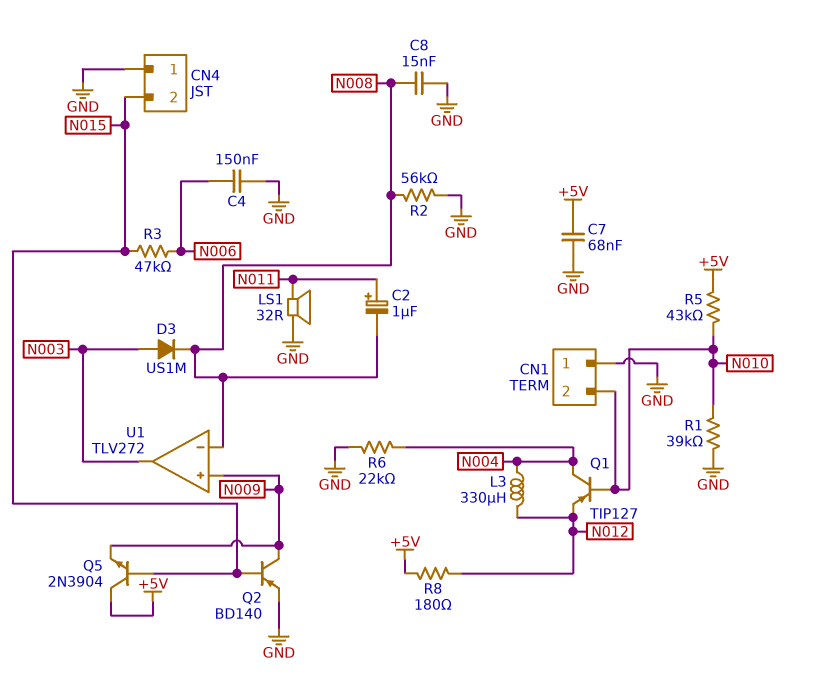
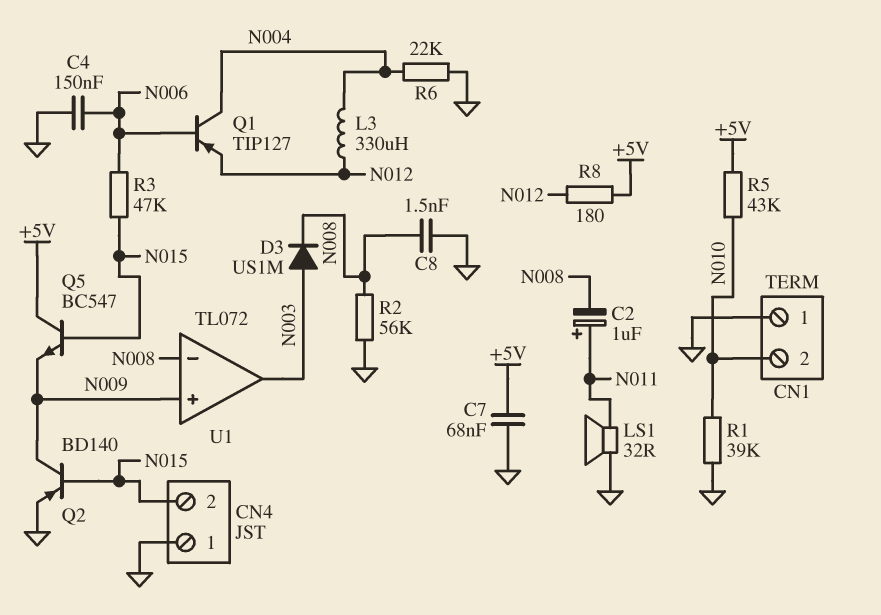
C8: 15nF (GND, N008) -> 1.5nF (GND, N008)
Q1: PNP TIP127 (B N010, C N004, E N012) -> PNP TIP127 (B N006, C N004, E N012)
Q5: NPN 2N3904 (B N015, C +5V, E N009) -> NPN BC547 (B N015, C +5V, E N009)
U1: TLV272 -> TL072

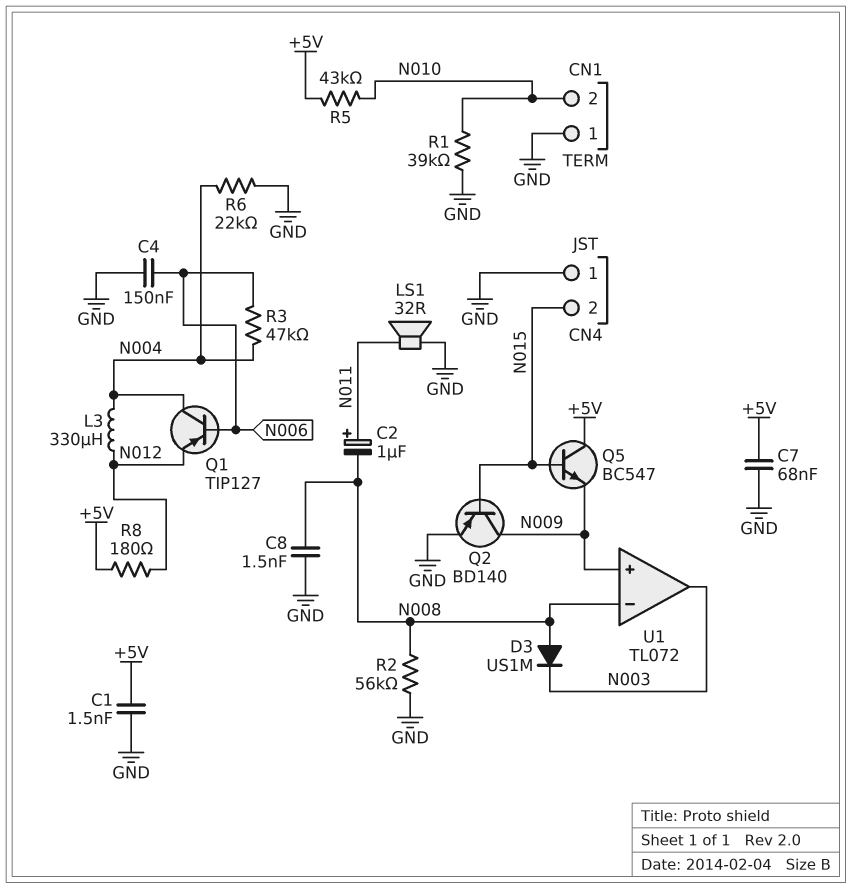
C1: none -> 1.5nF (+5V, GND)
D3: diode US1M (A N003, K N008) -> diode US1M (A N008, K N003)
R3: 47k (N006, N015) -> 47k (N004, N006)

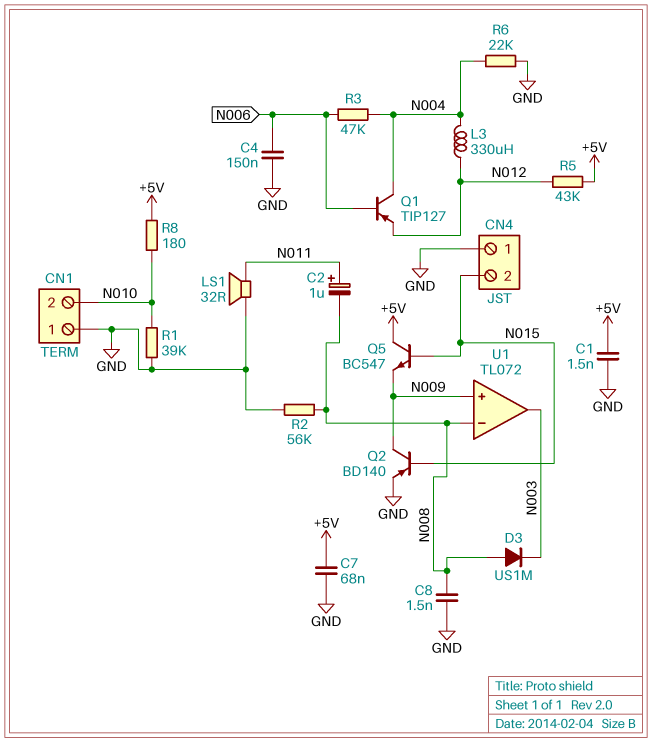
R5: 43k (+5V, N010) -> 43k (+5V, N012)
R8: 180 (+5V, N012) -> 180 (+5V, N010)

